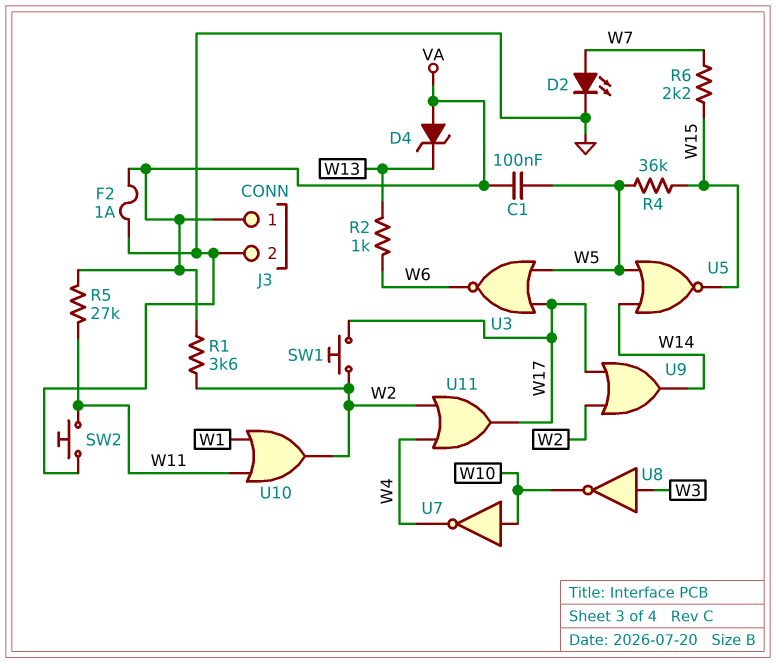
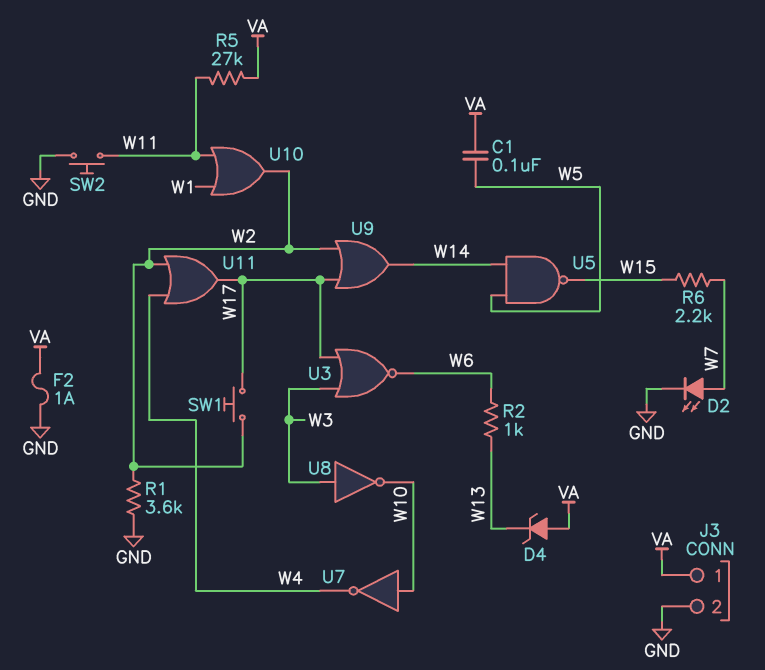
R1: 3.6k (VA, W2) -> 3.6k (GND, W2)
R4: 36k (W5, W15) -> none
U3: NOR (in W5, in W17, out W6) -> NOR (in W3, in W17, out W6)
U5: NOR (in W5, in W14, out W15) -> NAND (in W5, in W14, out W15)

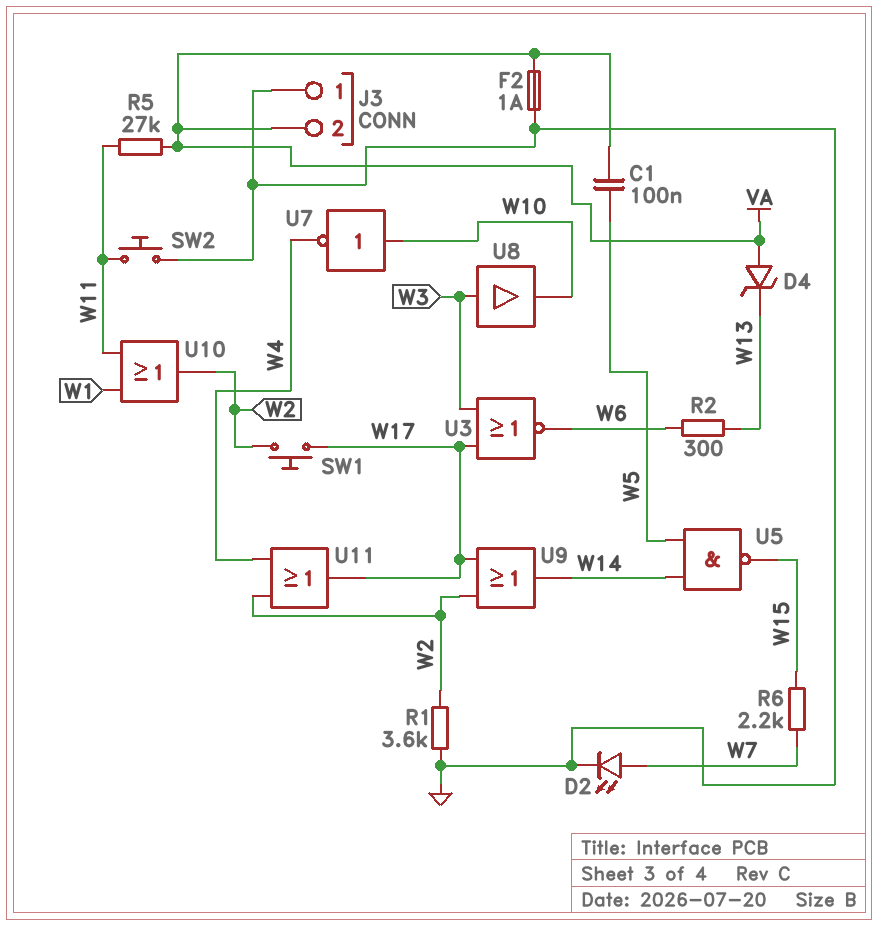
J3 pin 1: VA -> GND
J3 pin 2: GND -> VA
R2: 1k (W6, W13) -> 300 (W6, W13)
U8: NOT (in W3, out W10) -> buffer (in W3, out W10)

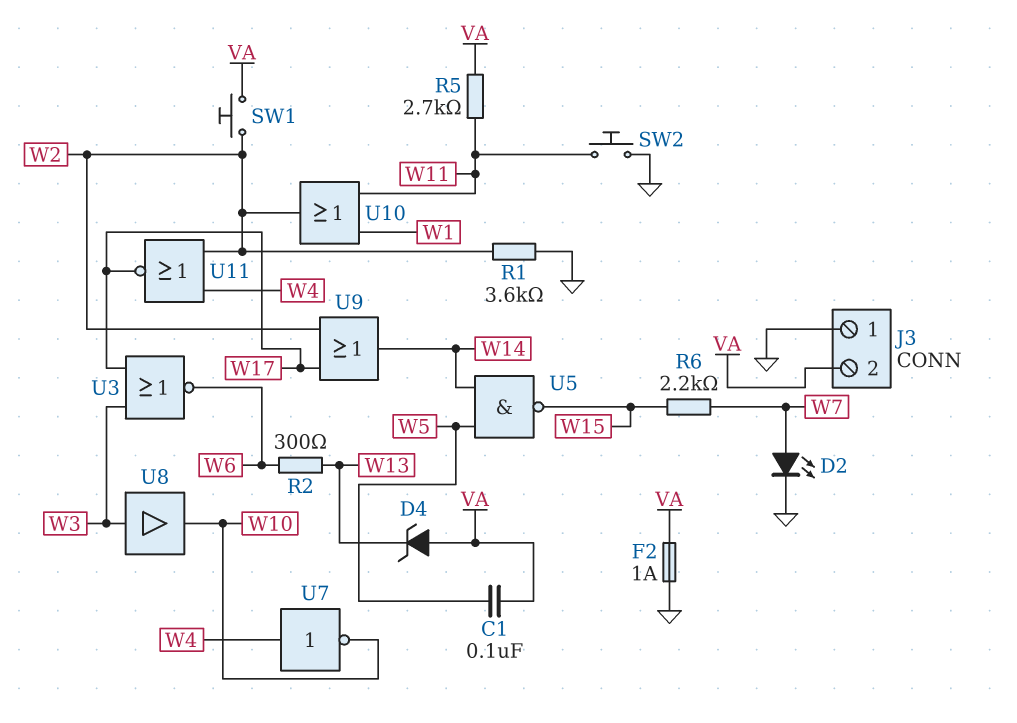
R5: 27k (VA, W11) -> 2.7k (VA, W11)
SW1: button (W2, W17) -> button (VA, W2)
U7: NOT (in W10, out W4) -> NOT (in W4, out W10)
U11: OR (in W2, in W4, out W17) -> NOR (in W2, in W4, out W17)

